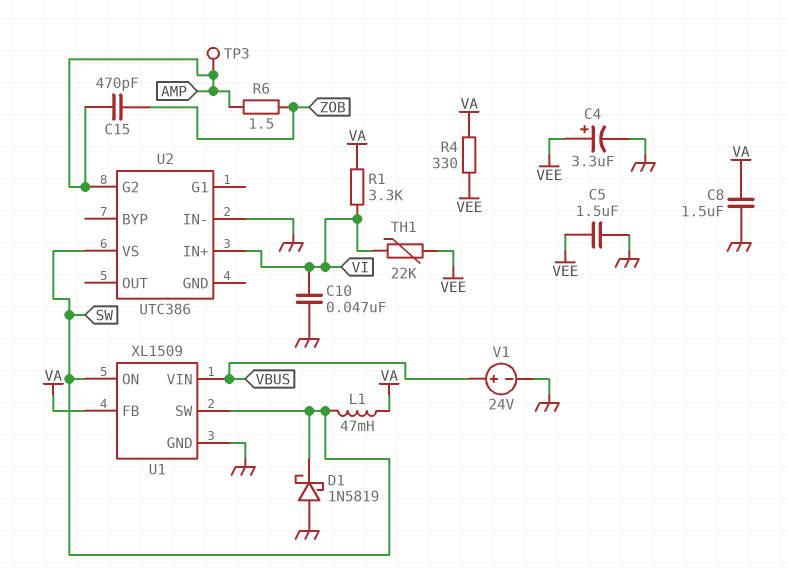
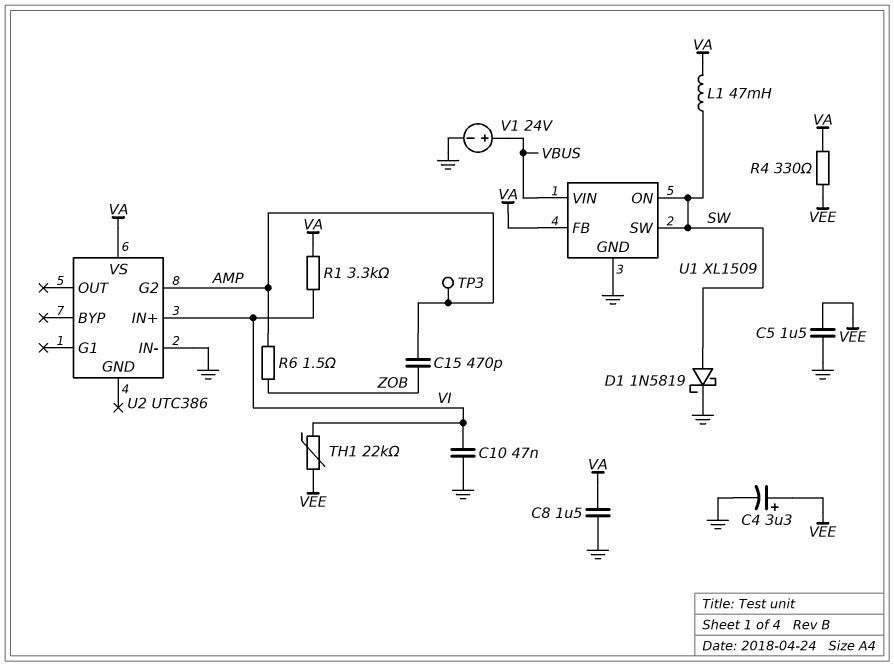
D1: schottky 1N5819 (A GND, K SW) -> schottky 1N5819 (A SW, K GND)
U2 pin VS: SW -> VA

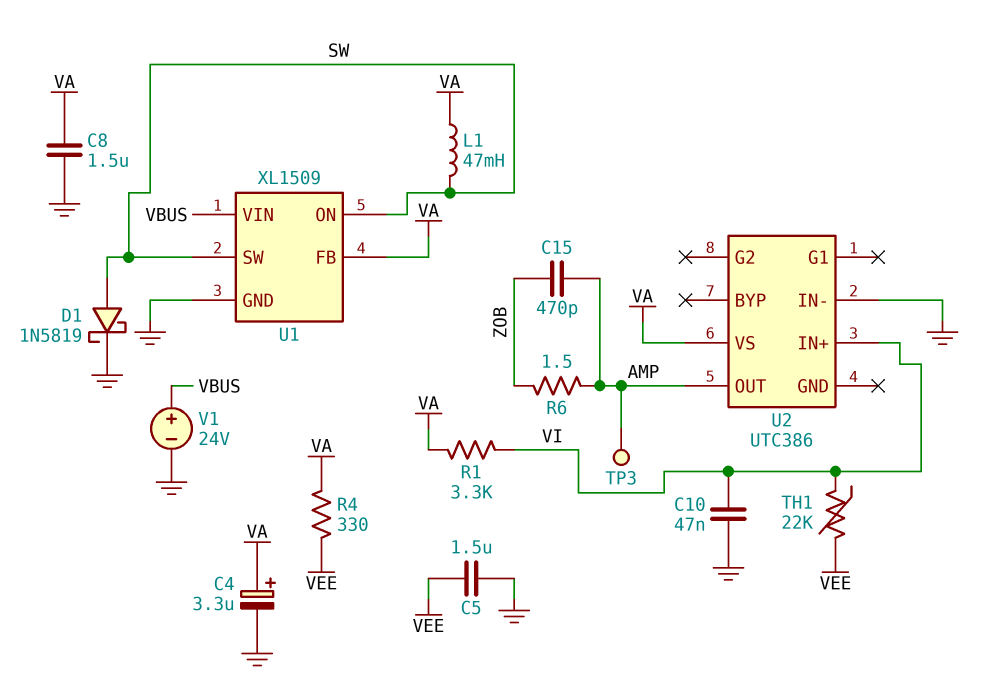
C4: 3.3uF (plus VEE, minus GND) -> 3.3uF (plus VA, minus GND)
U2 pin G2: AMP -> none
U2 pin OUT: none -> AMP

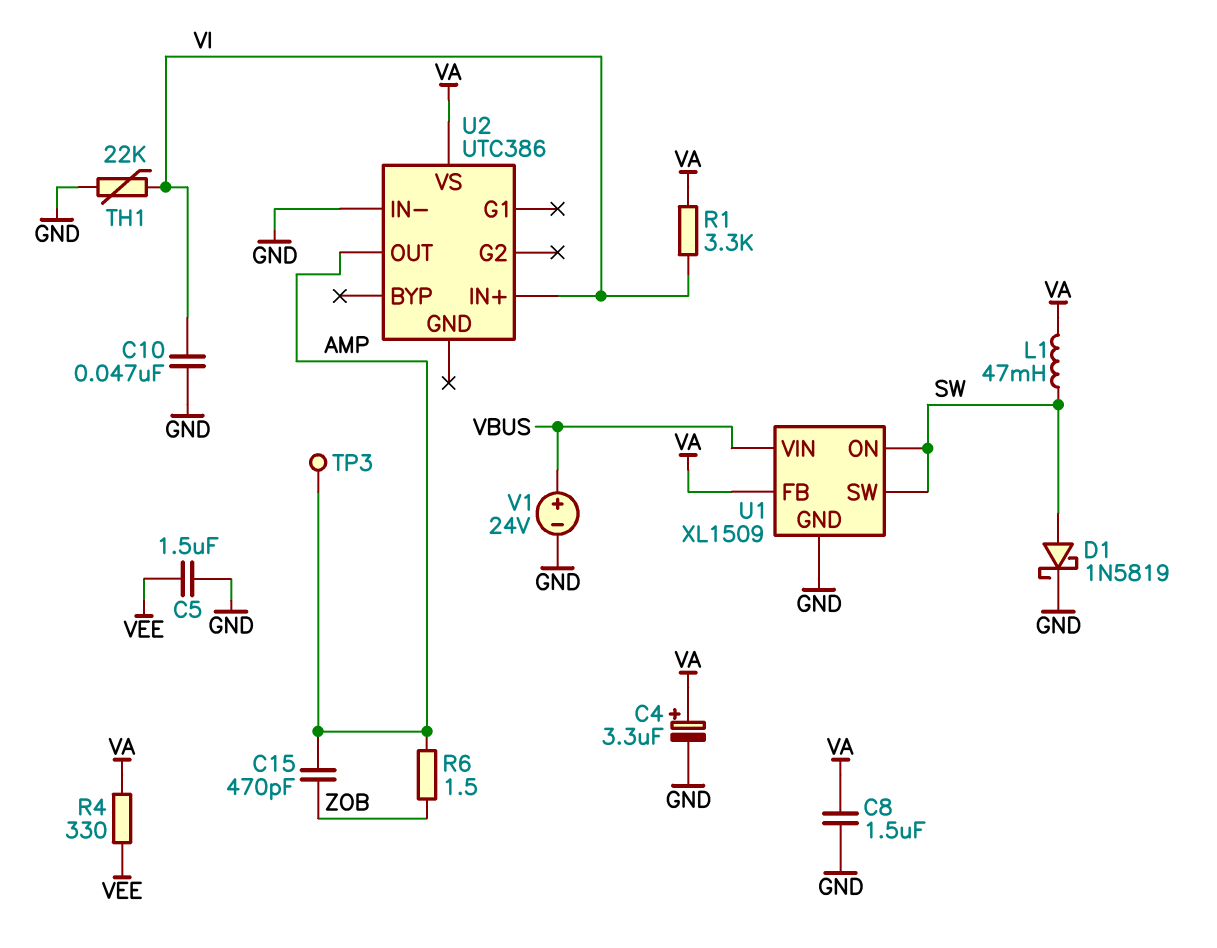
TH1: 22k (VEE, VI) -> 22k (GND, VI)

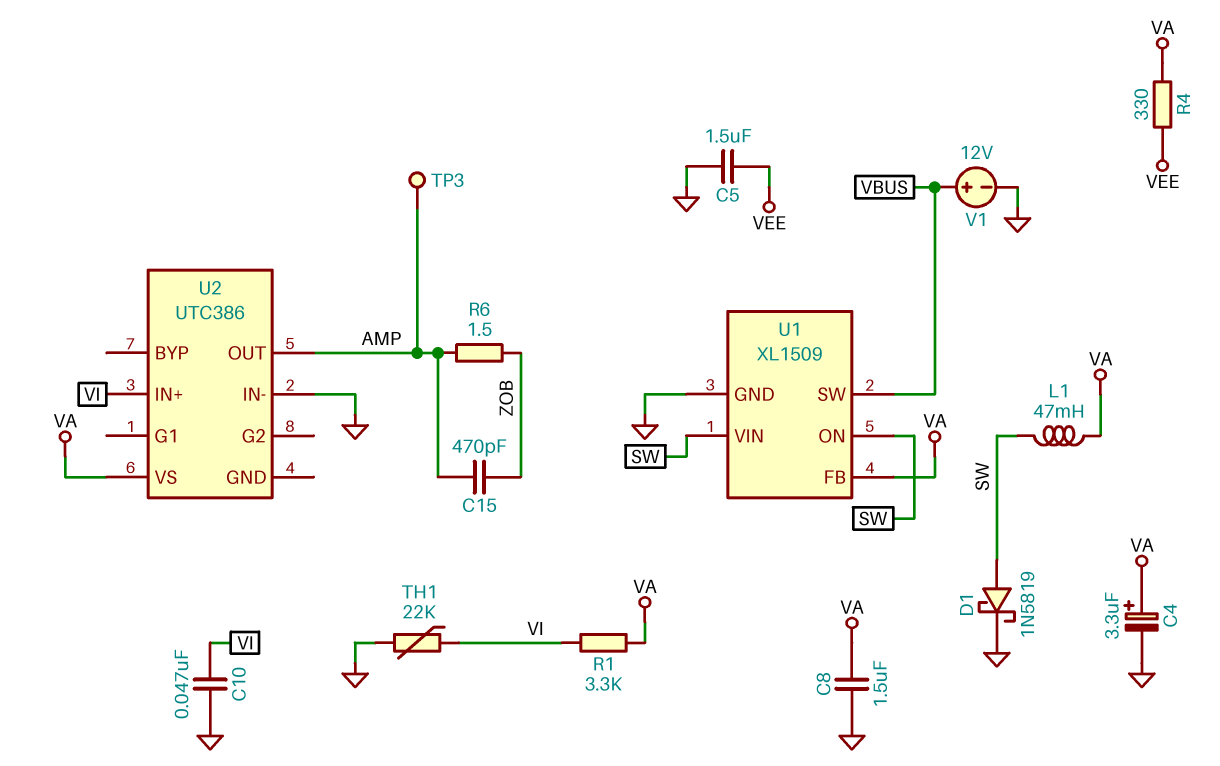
U1 pin SW: SW -> VBUS
U1 pin VIN: VBUS -> SW
V1: 24V (plus VBUS, minus GND) -> 12V (plus VBUS, minus GND)

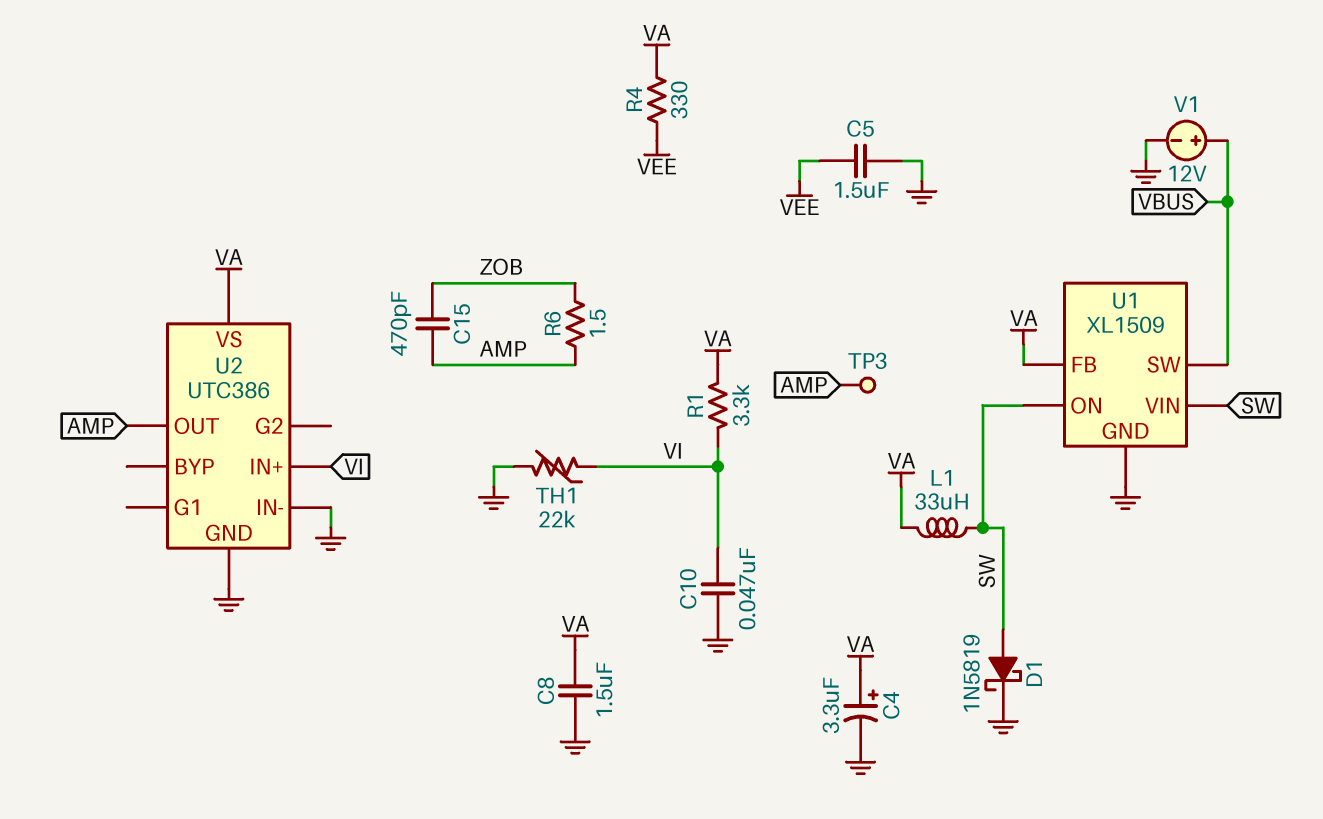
L1: 47mH (SW, VA) -> 33uH (SW, VA)
U2 pin GND: none -> GND

